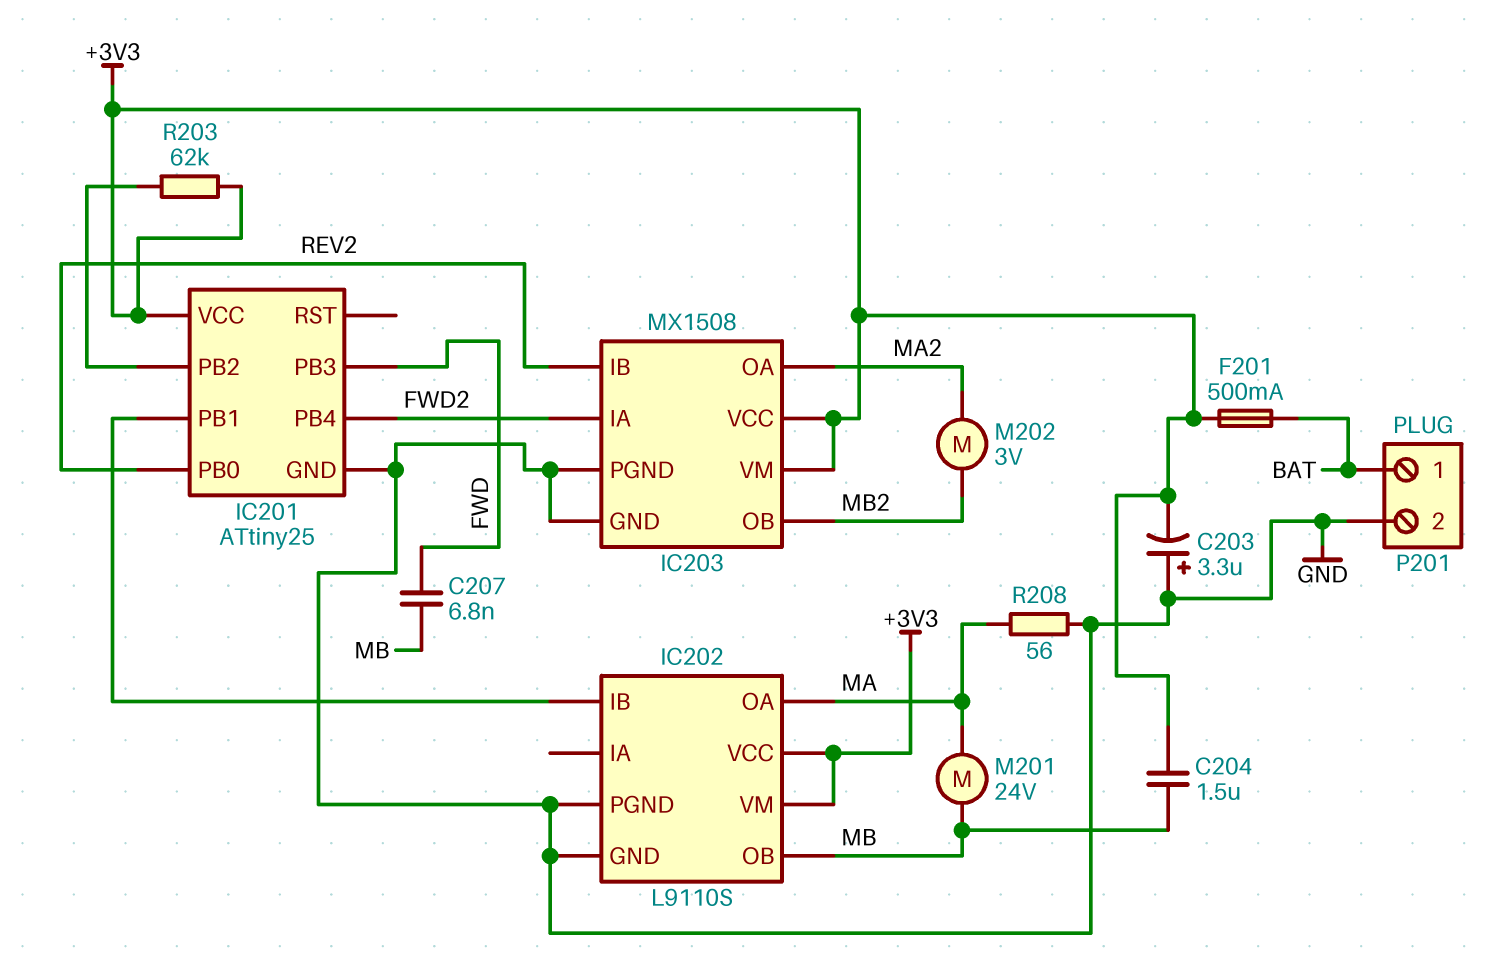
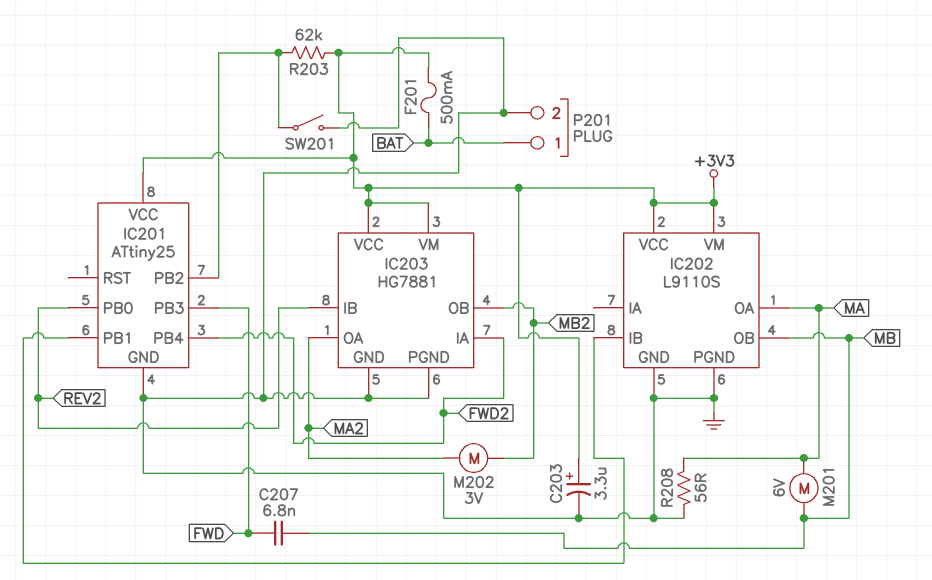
C203: 3.3uF (plus GND, minus +3V3) -> 3.3uF (plus +3V3, minus GND)
C204: 1.5uF (+3V3, MB) -> none
IC203: MX1508 -> HG7881
M201: motor 24V (MA, MB) -> motor 6V (MA, MB)
SW201: none -> switch (GND, IC201/PB2)

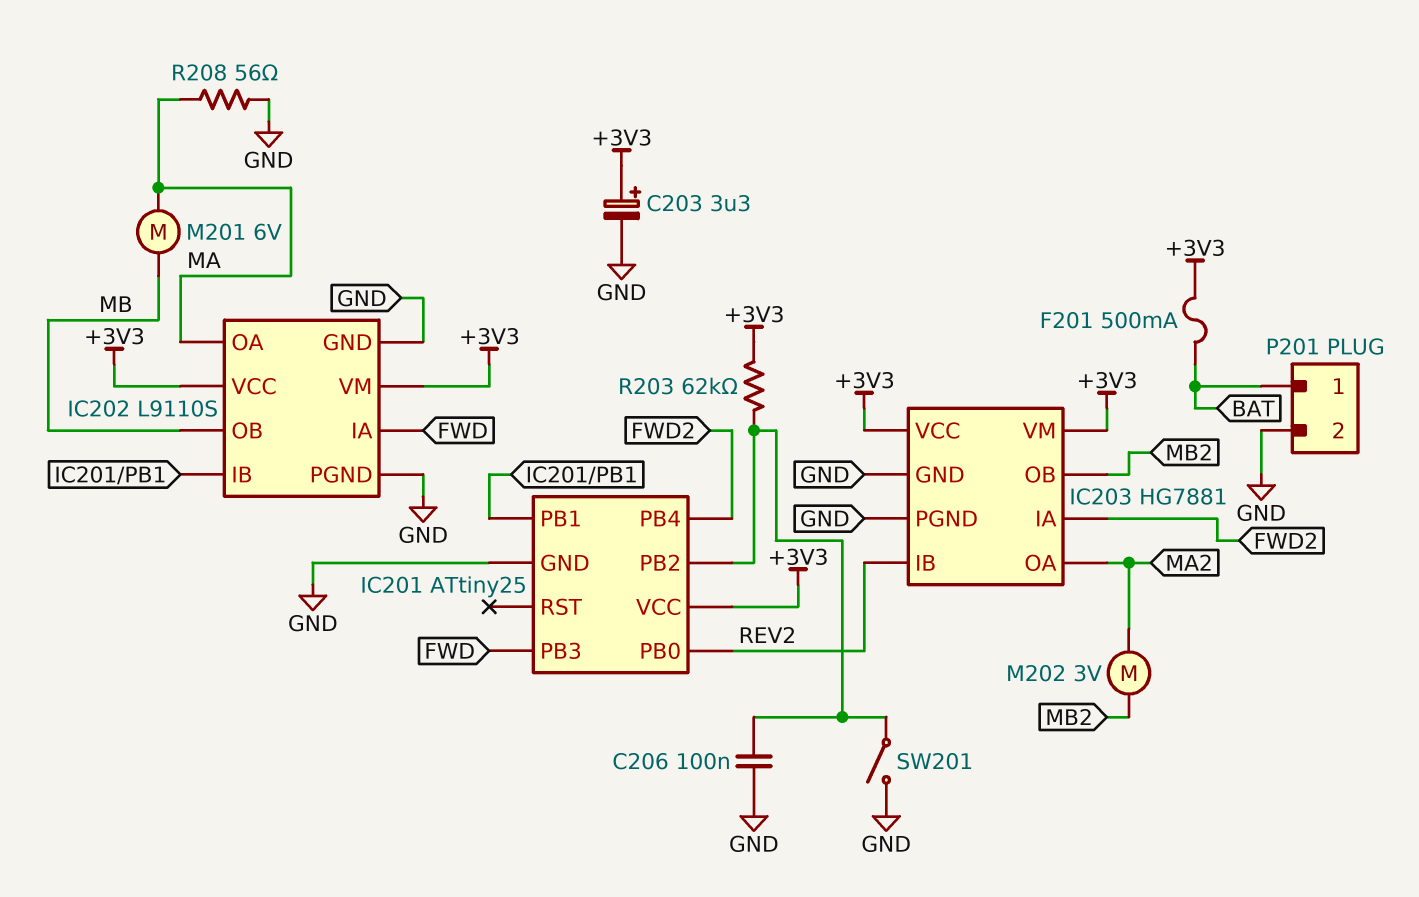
C206: none -> 100nF (GND, IC201/PB2)
C207: 6.8nF (FWD, MB) -> none
IC202 pin IA: none -> FWD

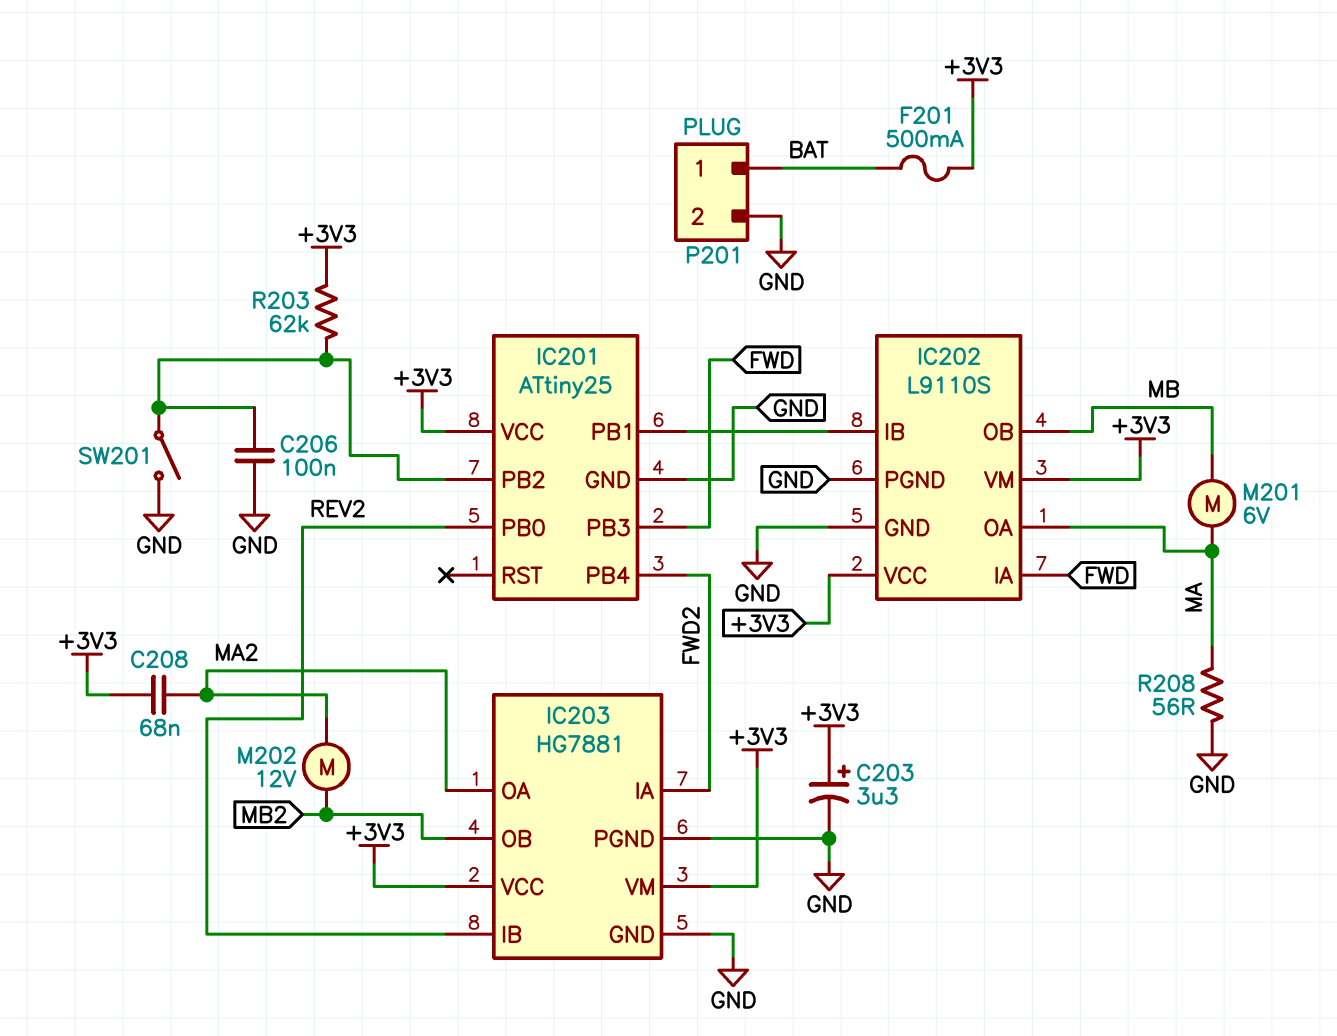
C208: none -> 68nF (+3V3, MA2)
M202: motor 3V (MA2, MB2) -> motor 12V (MA2, MB2)

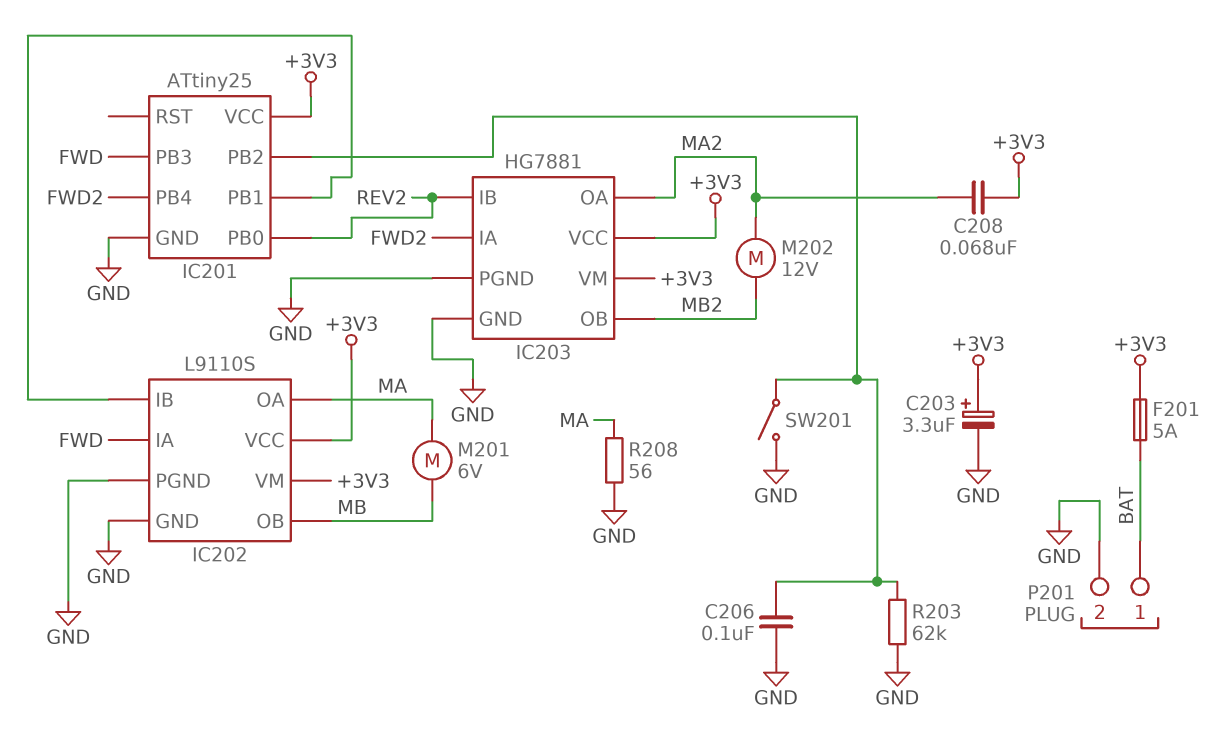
F201: 500mA (+3V3, BAT) -> 5A (+3V3, BAT)
R203: 62k (+3V3, IC201/PB2) -> 62k (GND, IC201/PB2)

